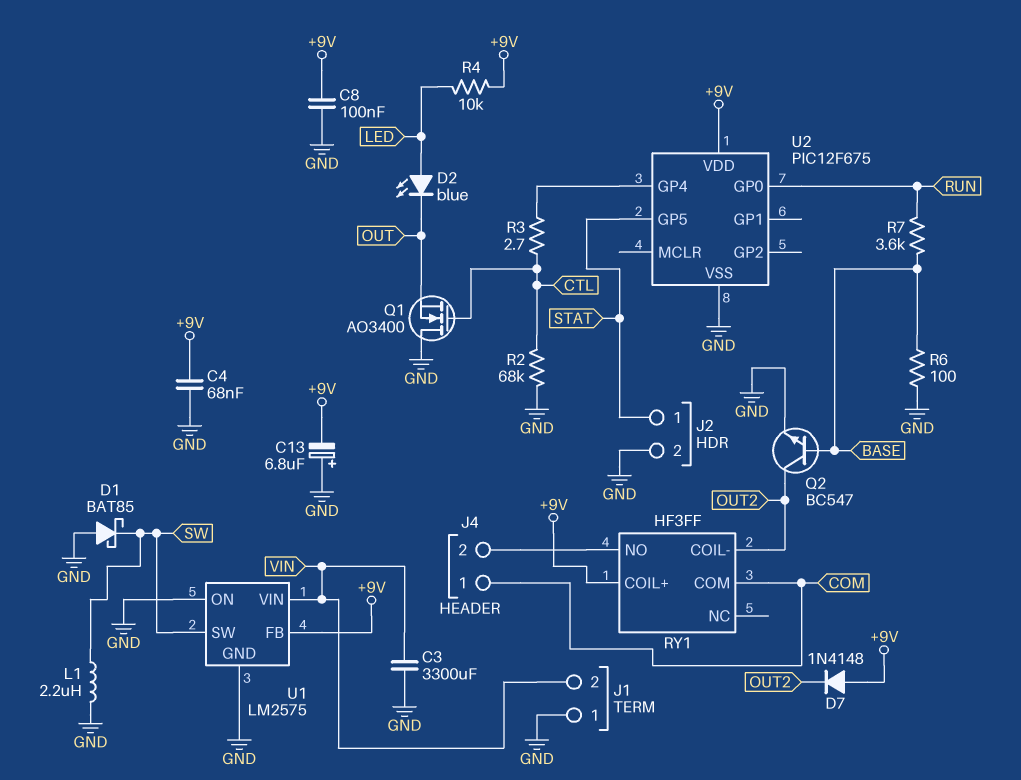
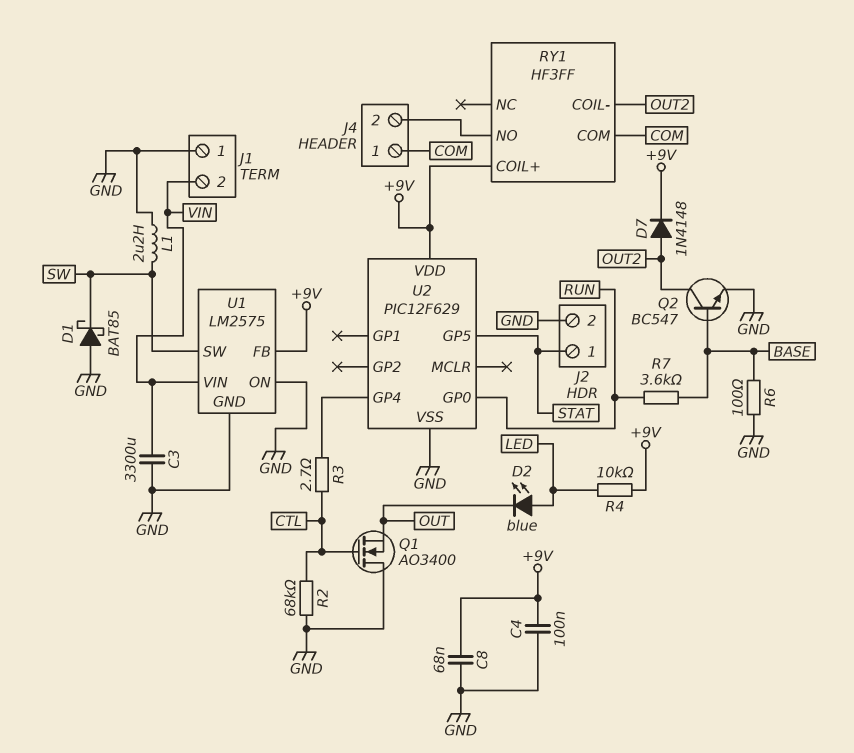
C4: 68nF (+9V, GND) -> 100nF (+9V, GND)
C8: 100nF (+9V, GND) -> 68nF (+9V, GND)
C13: 6.8uF (plus GND, minus +9V) -> none
D7: diode 1N4148 (A +9V, K OUT2) -> diode 1N4148 (A OUT2, K +9V)
U2: PIC12F675 -> PIC12F629

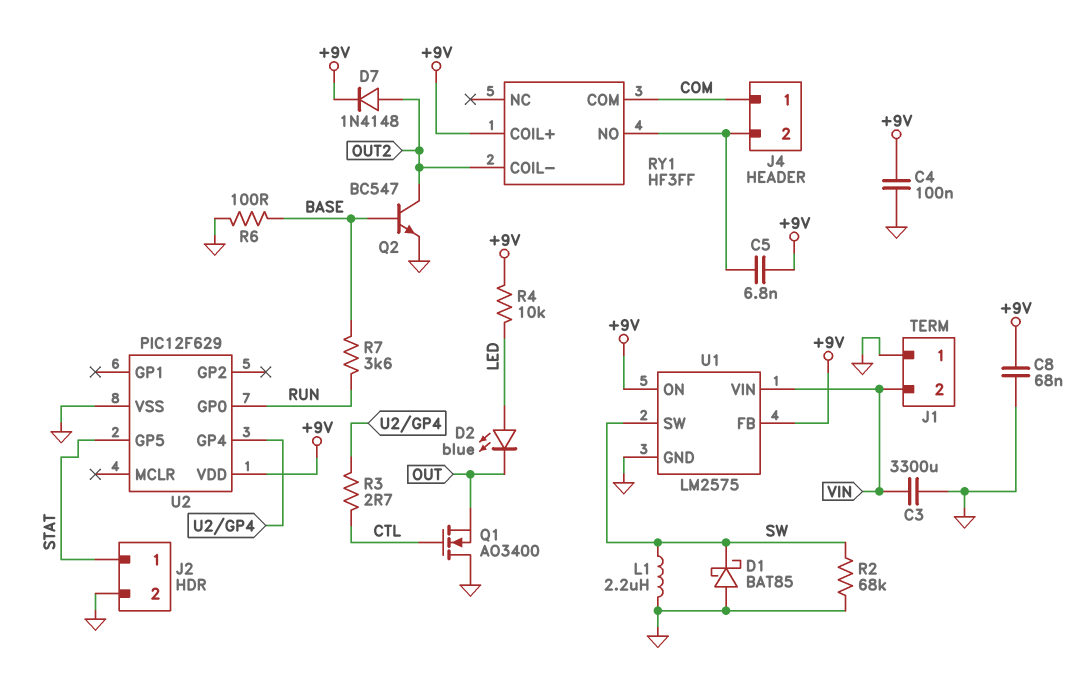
C5: none -> 6.8nF (+9V, J4/2)
R2: 68k (CTL, GND) -> 68k (GND, SW)
U1 pin ON: GND -> +9V

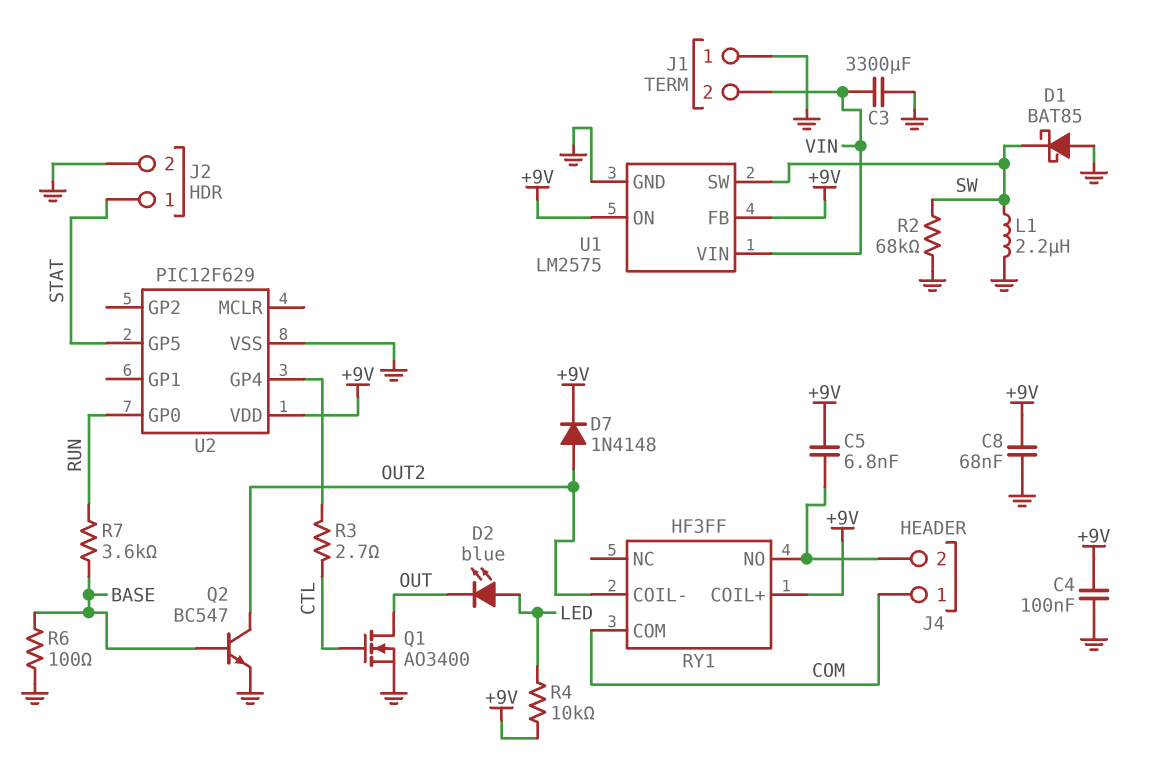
Q1: NMOS AO3400 (G CTL, D GND, S OUT) -> NMOS AO3400 (G CTL, D OUT, S GND)

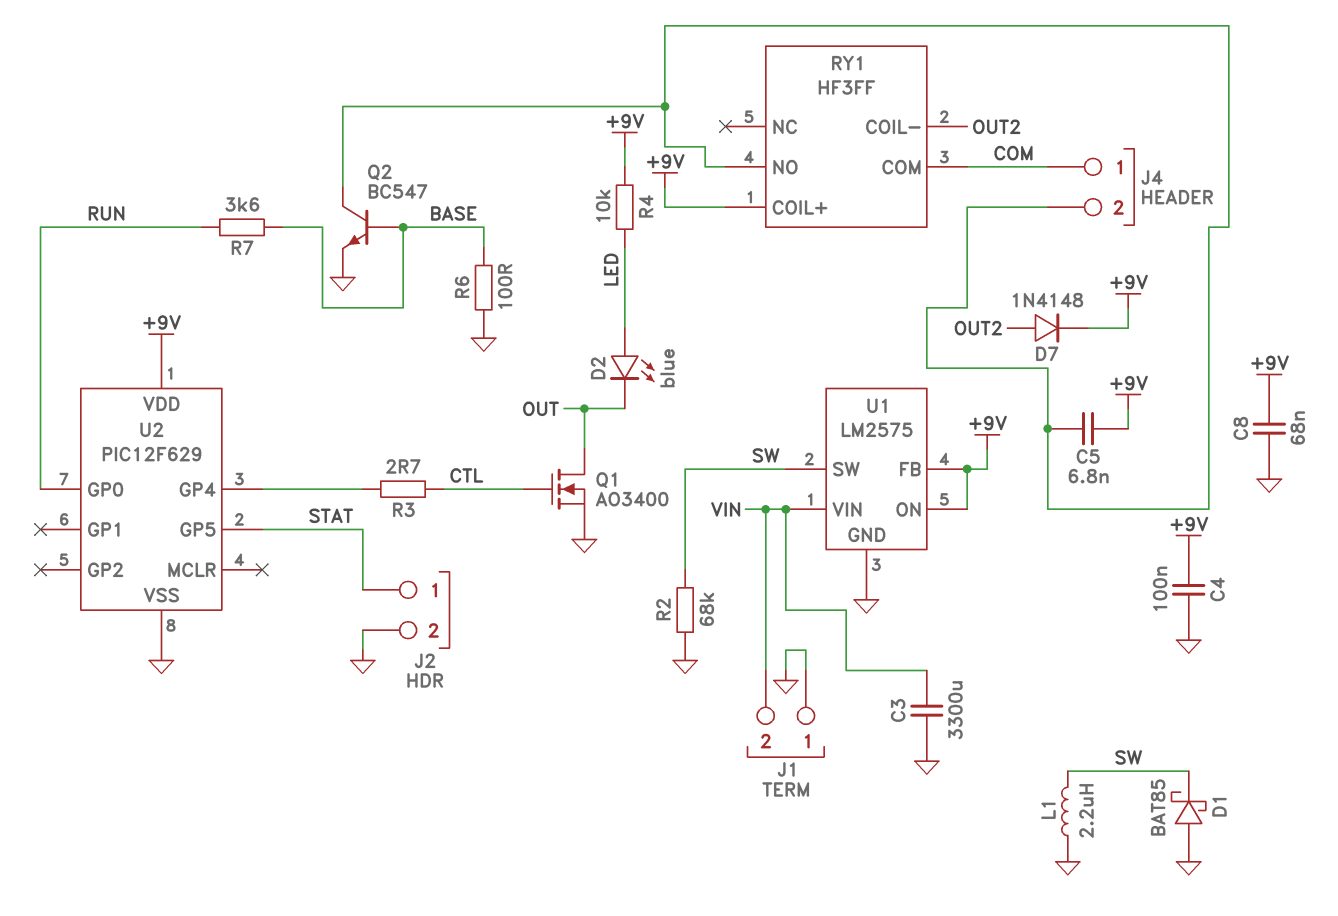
Q2: NPN BC547 (B BASE, C OUT2, E GND) -> NPN BC547 (B BASE, C J4/2, E GND)

